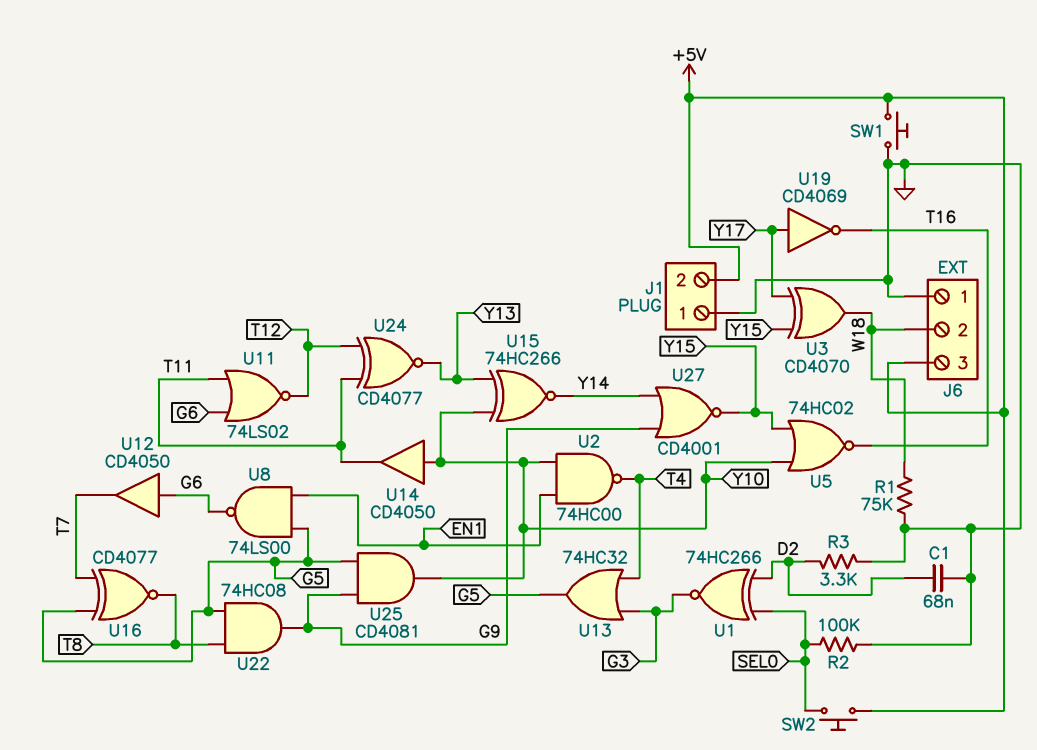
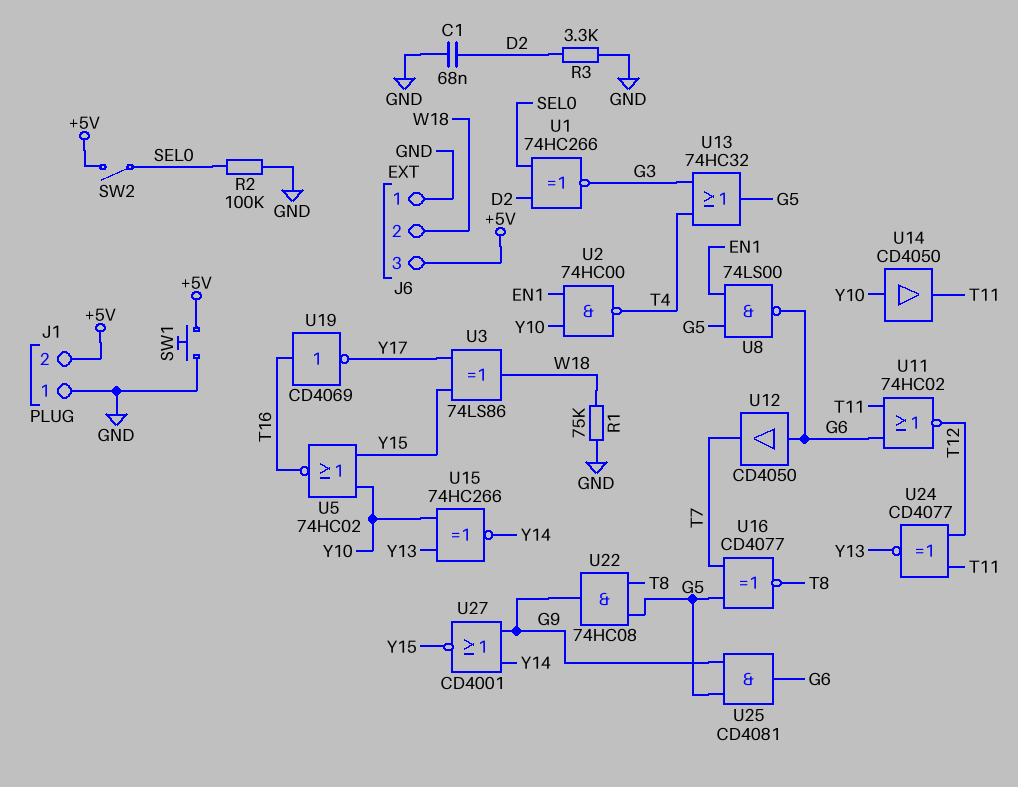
SW2: button (+5V, SEL0) -> switch (+5V, SEL0)
U3: XOR CD4070 (in Y15, in Y17, out W18) -> XOR 74LS86 (in Y15, in Y17, out W18)
U11: NOR 74LS02 (in G6, in T11, out T12) -> NOR 74HC02 (in G6, in T11, out T12)
U19: NOT CD4069 (in Y17, out T16) -> NOT CD4069 (in T16, out Y17)
U25: AND CD4081 (in G5, in G9, out Y10) -> AND CD4081 (in G5, in G9, out G6)

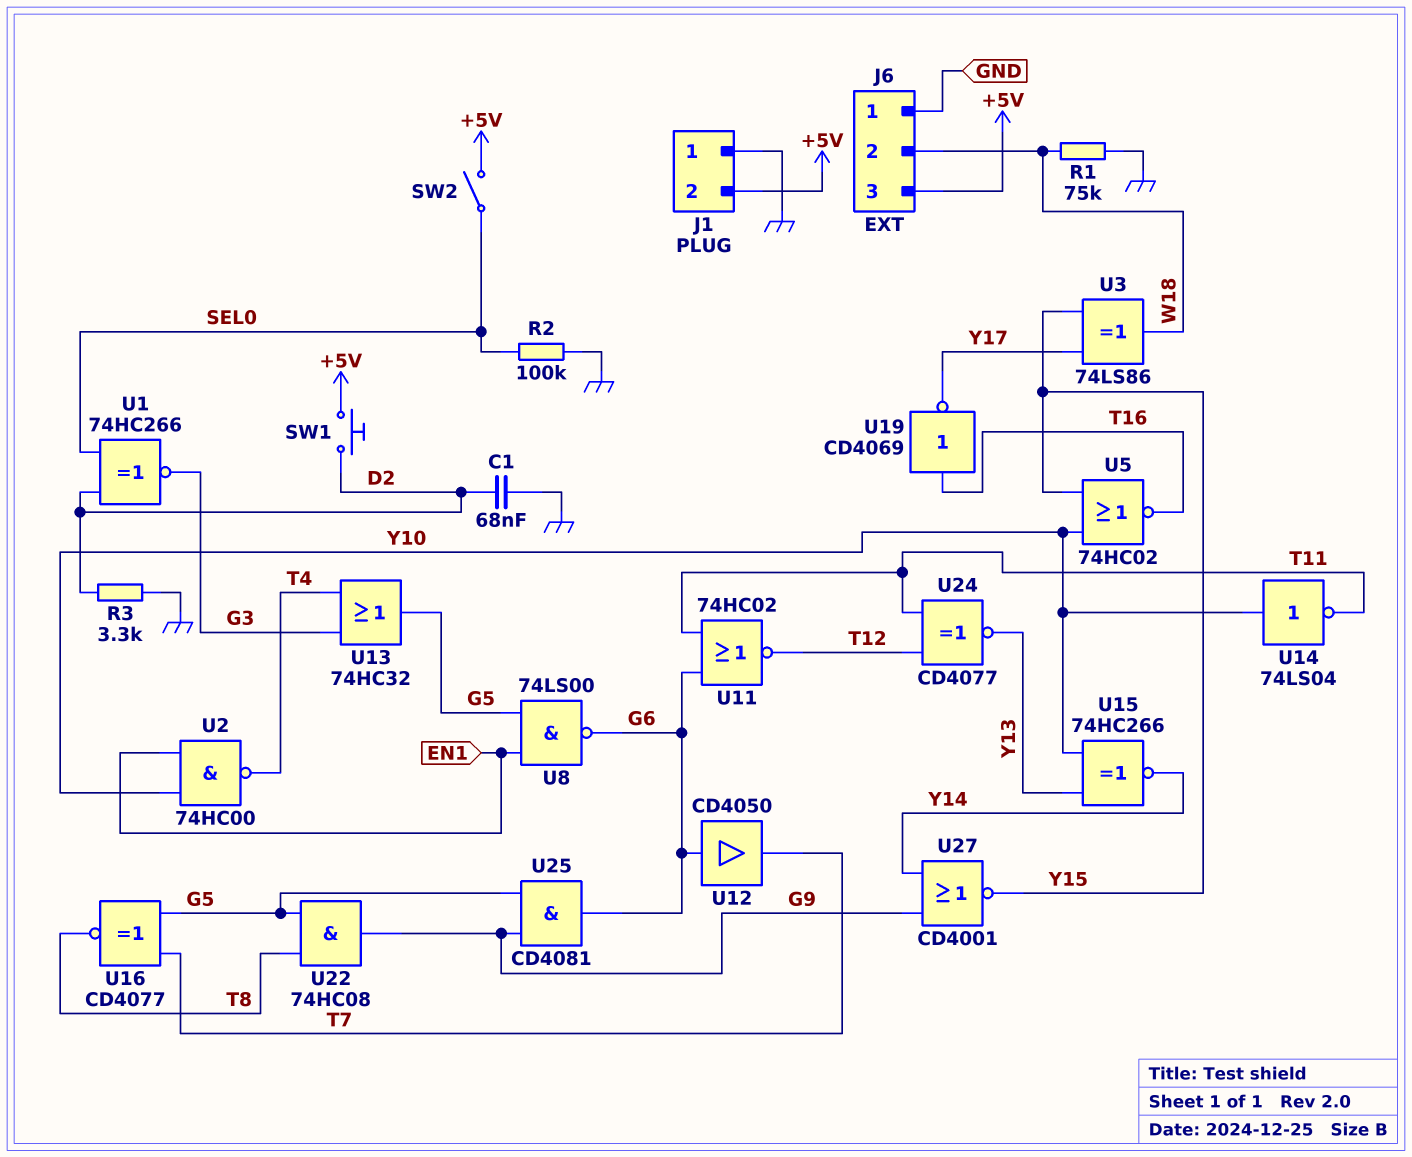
SW1: button (+5V, GND) -> button (+5V, D2)
U14: buffer CD4050 (in Y10, out T11) -> NOT 74LS04 (in Y10, out T11)

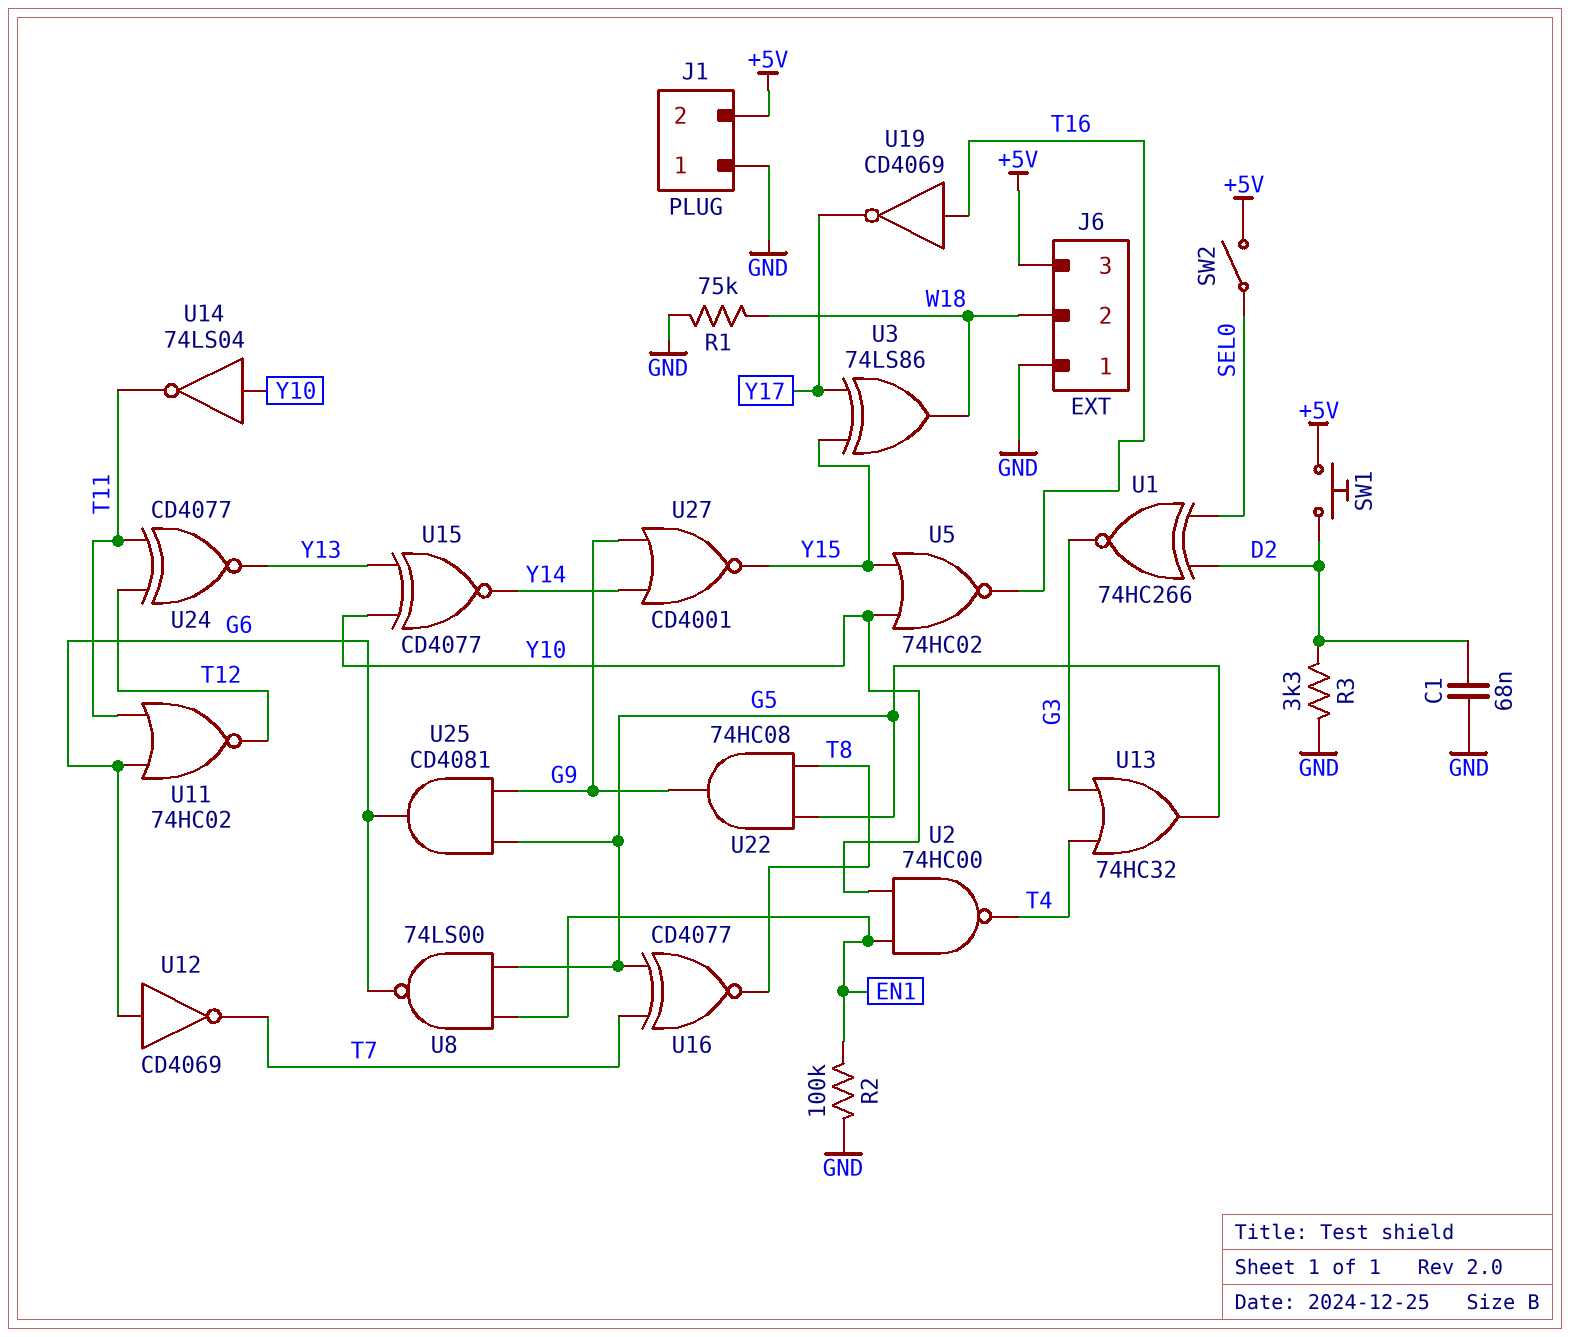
R2: 100k (GND, SEL0) -> 100k (EN1, GND)
U12: buffer CD4050 (in G6, out T7) -> NOT CD4069 (in G6, out T7)
U15: XNOR 74HC266 (in Y10, in Y13, out Y14) -> XNOR CD4077 (in Y10, in Y13, out Y14)

